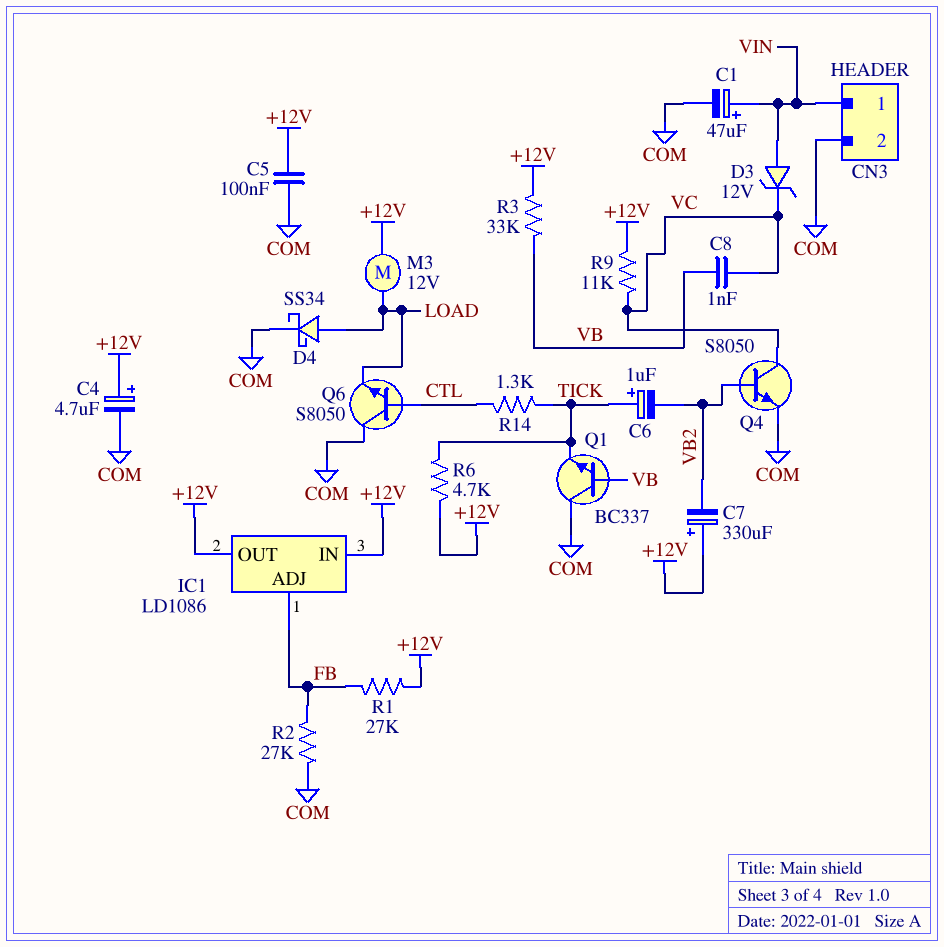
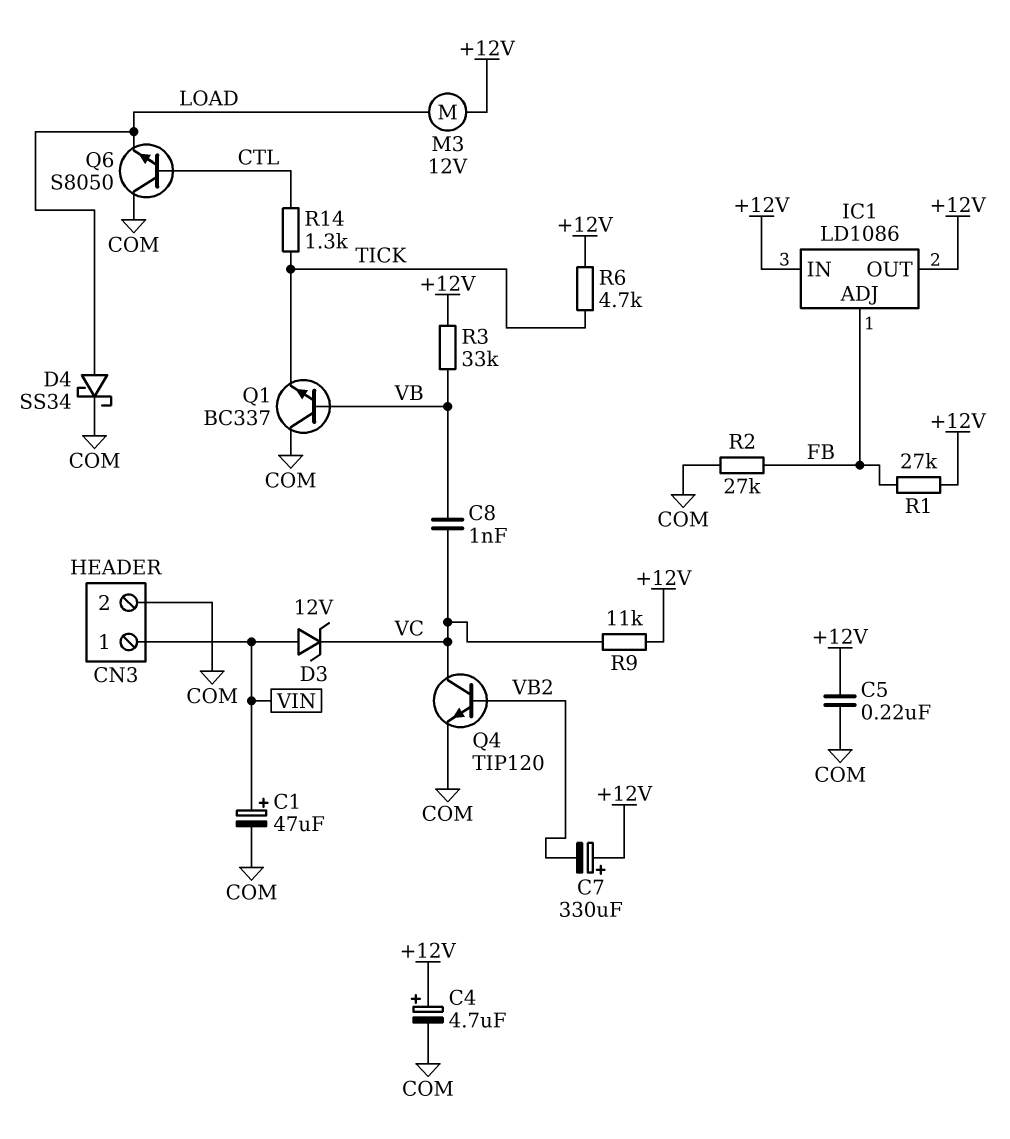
C5: 100nF (+12V, COM) -> 220nF (+12V, COM)
C6: 1uF (plus TICK, minus VB2) -> none
Q4: NPN S8050 (B VB2, C VC, E COM) -> NPN TIP120 (B VB2, C VC, E COM)

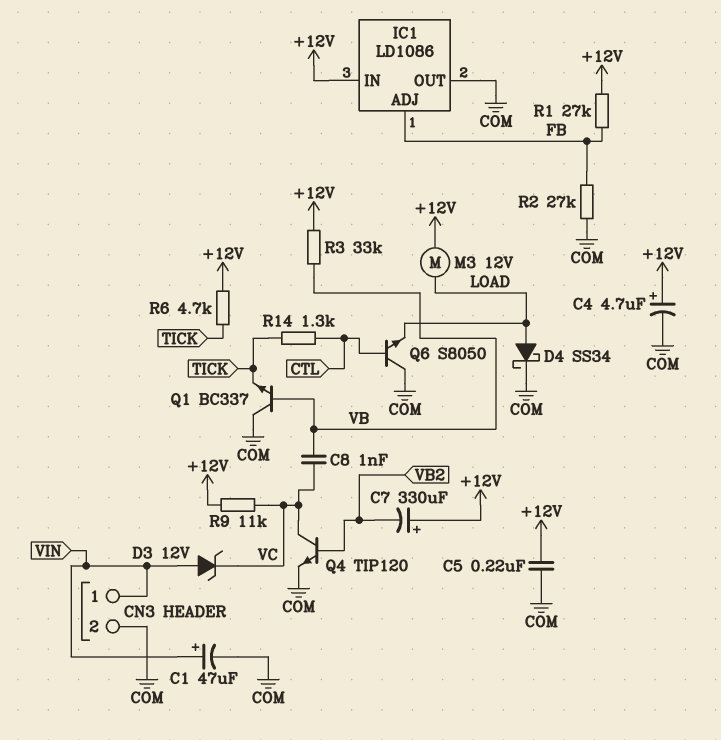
IC1 pin OUT: +12V -> COM

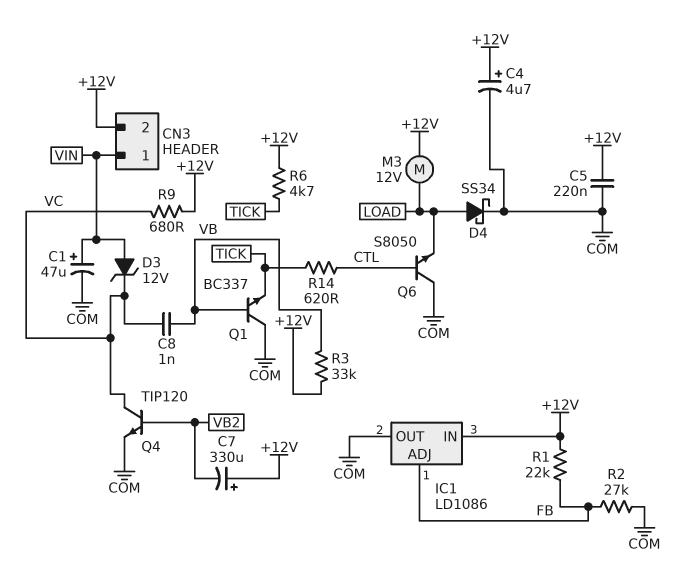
CN3 pin 2: COM -> +12V
R1: 27k (+12V, FB) -> 22k (+12V, FB)
R9: 11k (+12V, VC) -> 680 (+12V, VC)
R14: 1.3k (CTL, TICK) -> 620 (CTL, TICK)

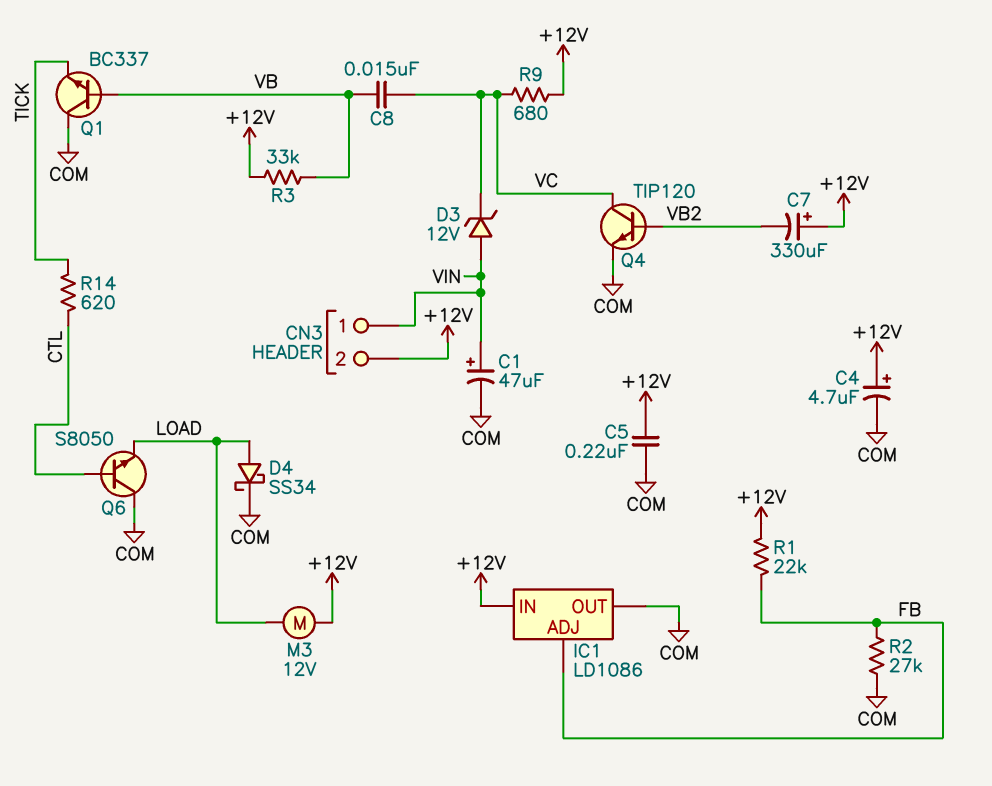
C8: 1nF (VB, VC) -> 15nF (VB, VC)
R6: 4.7k (+12V, TICK) -> none

